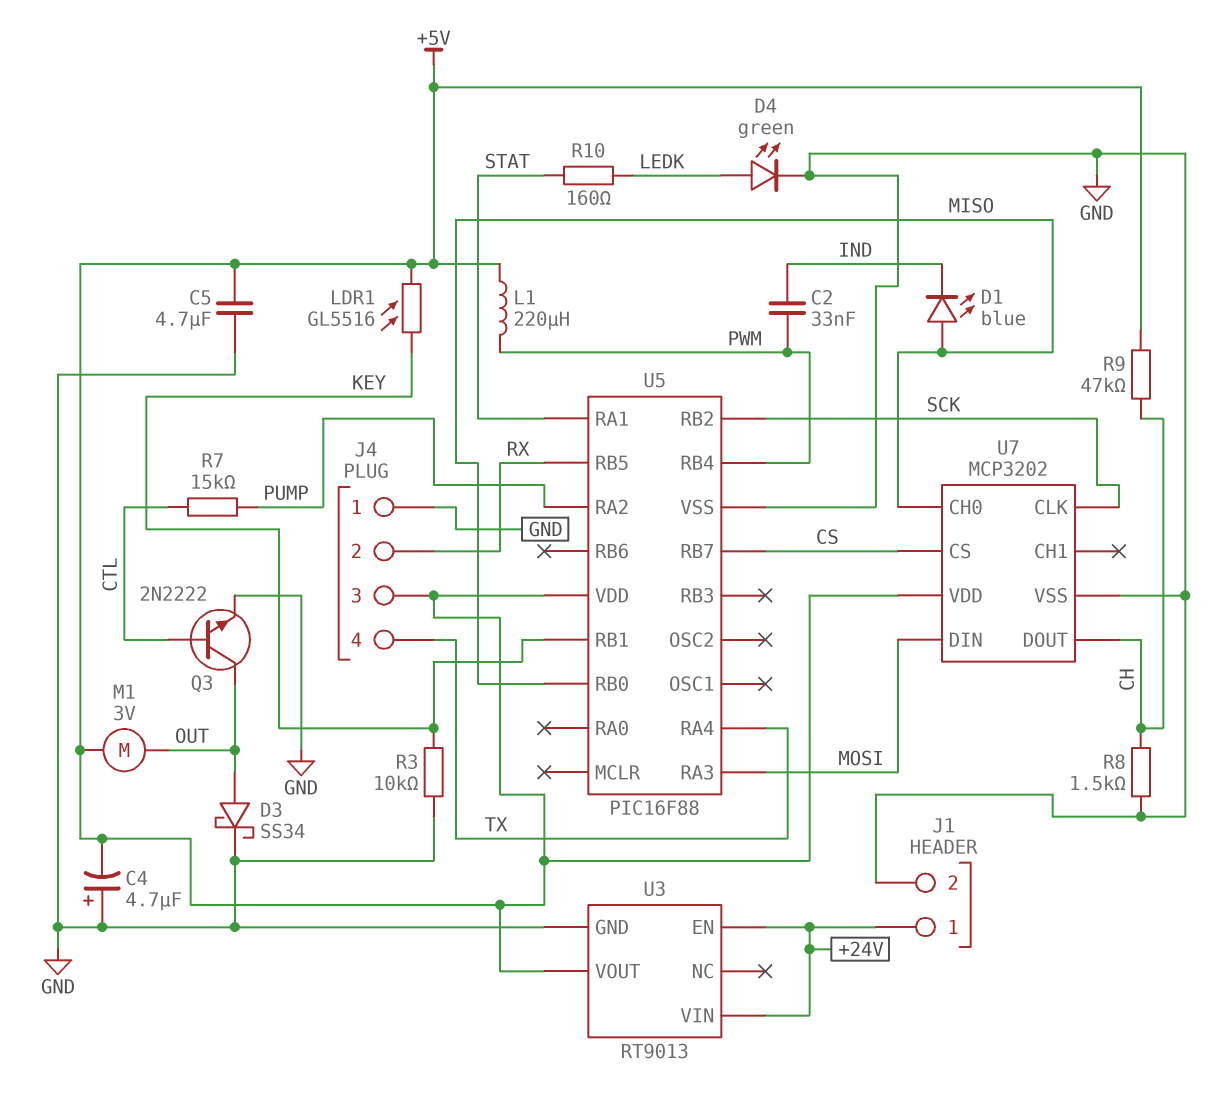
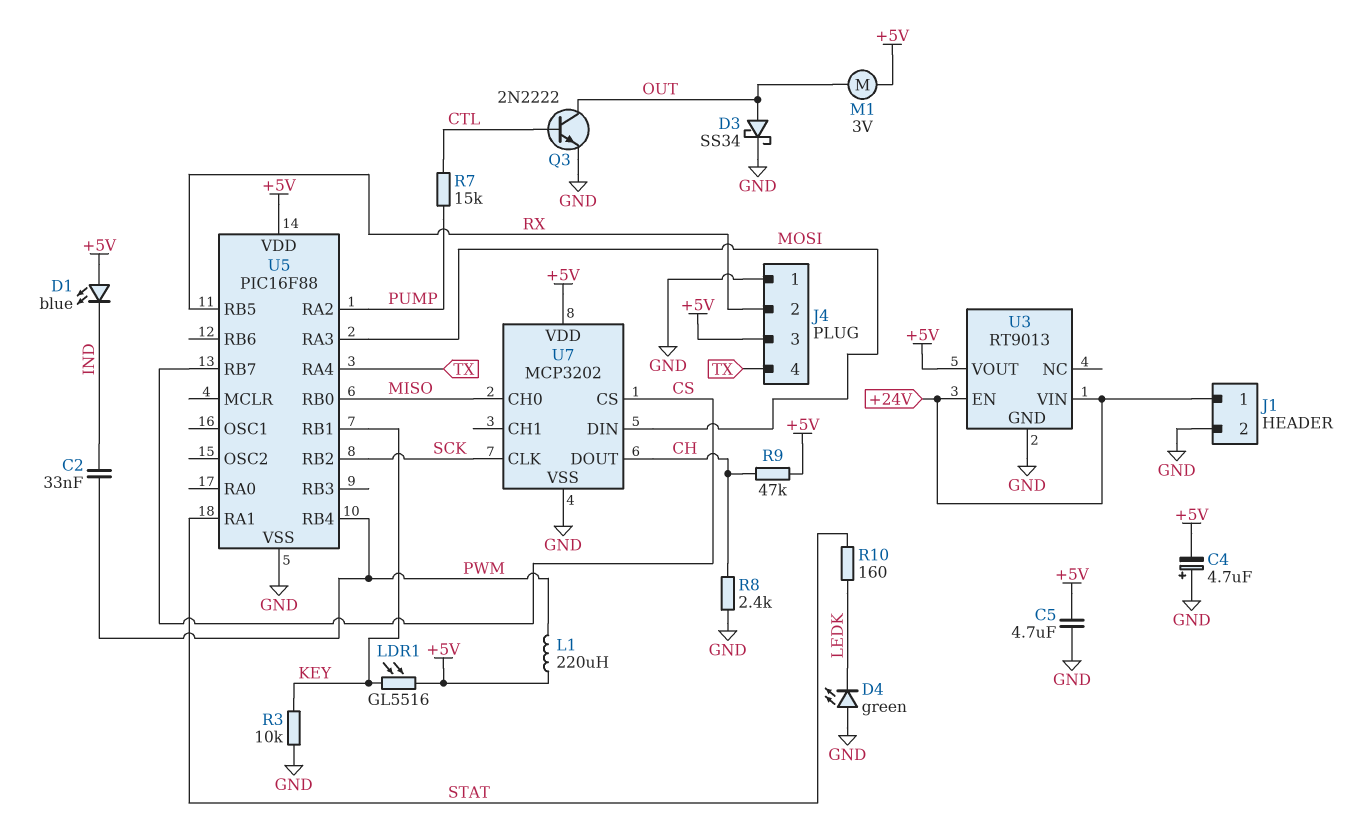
D1: LED blue (A MISO, K IND) -> LED blue (A +5V, K IND)
D4: LED green (A LEDK, K GND) -> LED green (A GND, K LEDK)
R8: 1.5k (CH, GND) -> 2.4k (CH, GND)

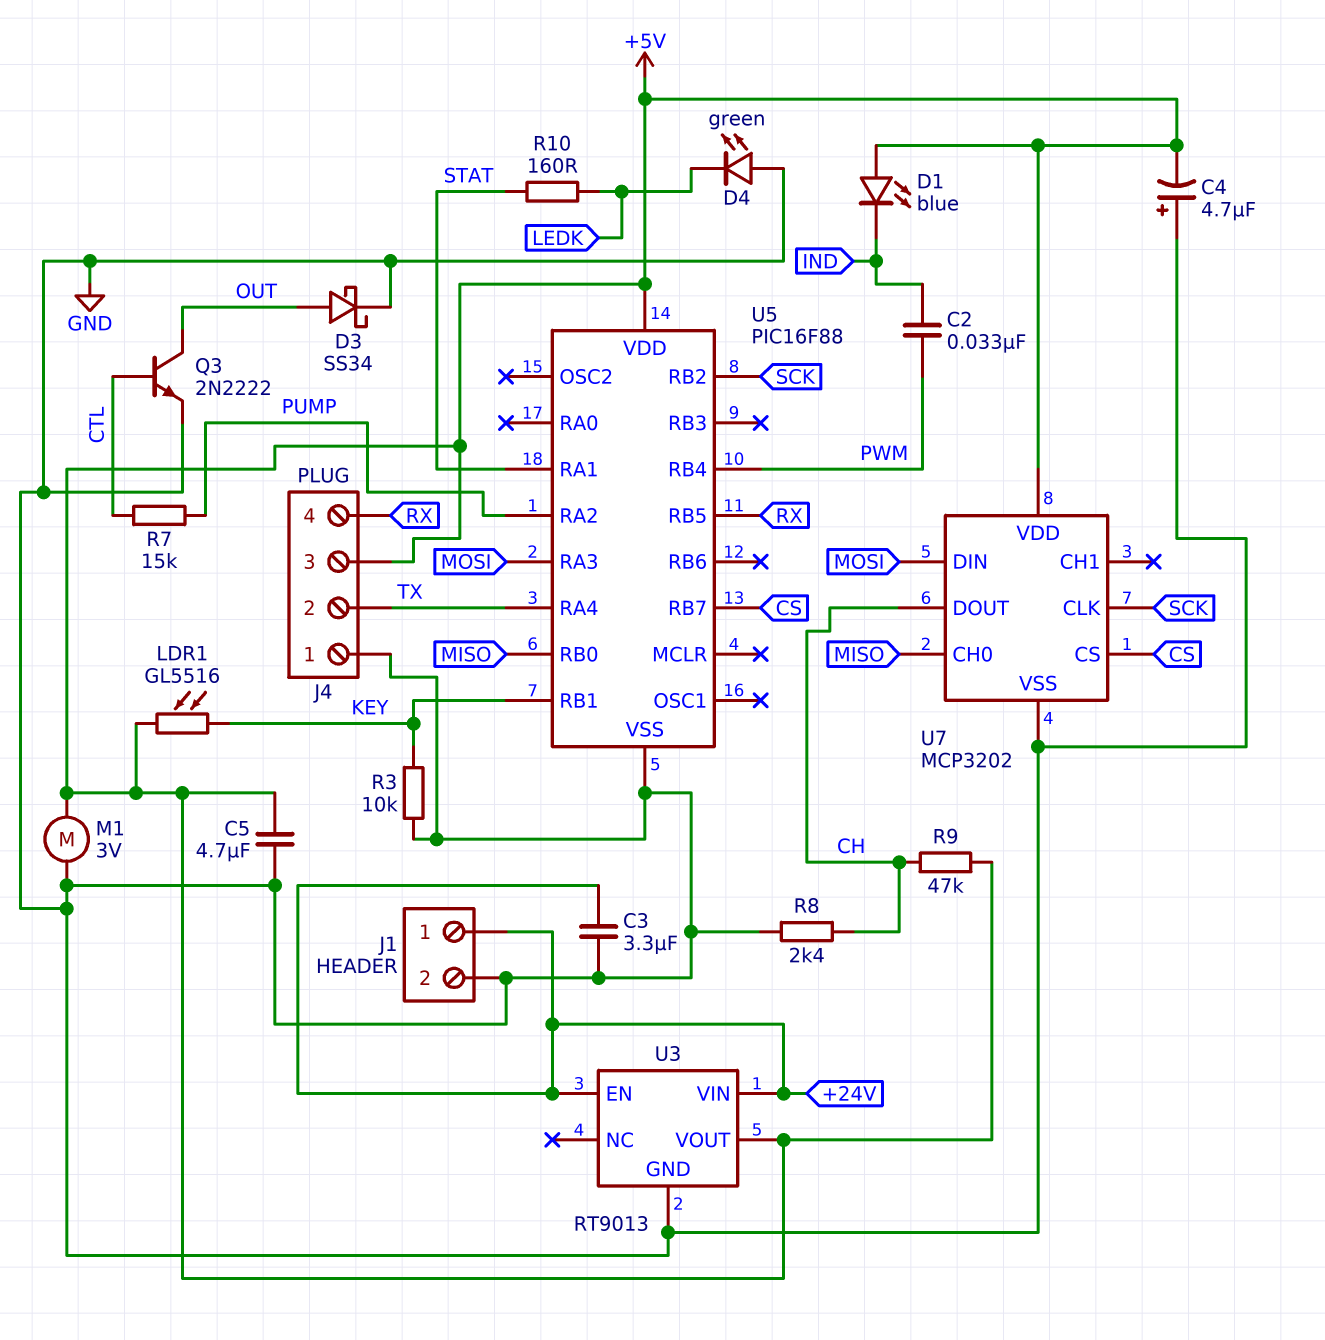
C3: none -> 3.3uF (+24V, GND)
J4 pin 2: RX -> TX
J4 pin 4: TX -> RX
L1: 220uH (+5V, PWM) -> none
M1: motor 3V (+5V, OUT) -> motor 3V (+5V, GND)

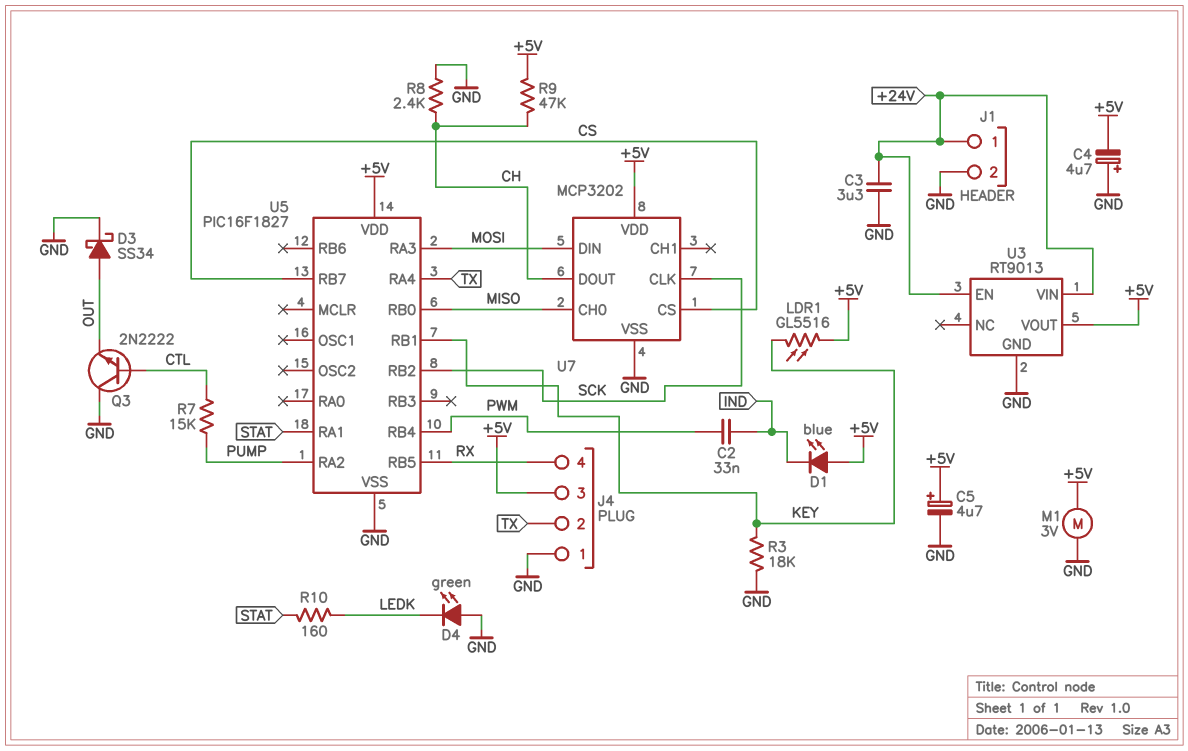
C5: 4.7uF (+5V, GND) -> 4.7uF (plus +5V, minus GND)
Q3: NPN 2N2222 (B CTL, C OUT, E GND) -> NPN 2N2222 (B CTL, C GND, E OUT)
R3: 10k (GND, KEY) -> 18k (GND, KEY)
U5: PIC16F88 -> PIC16F1827

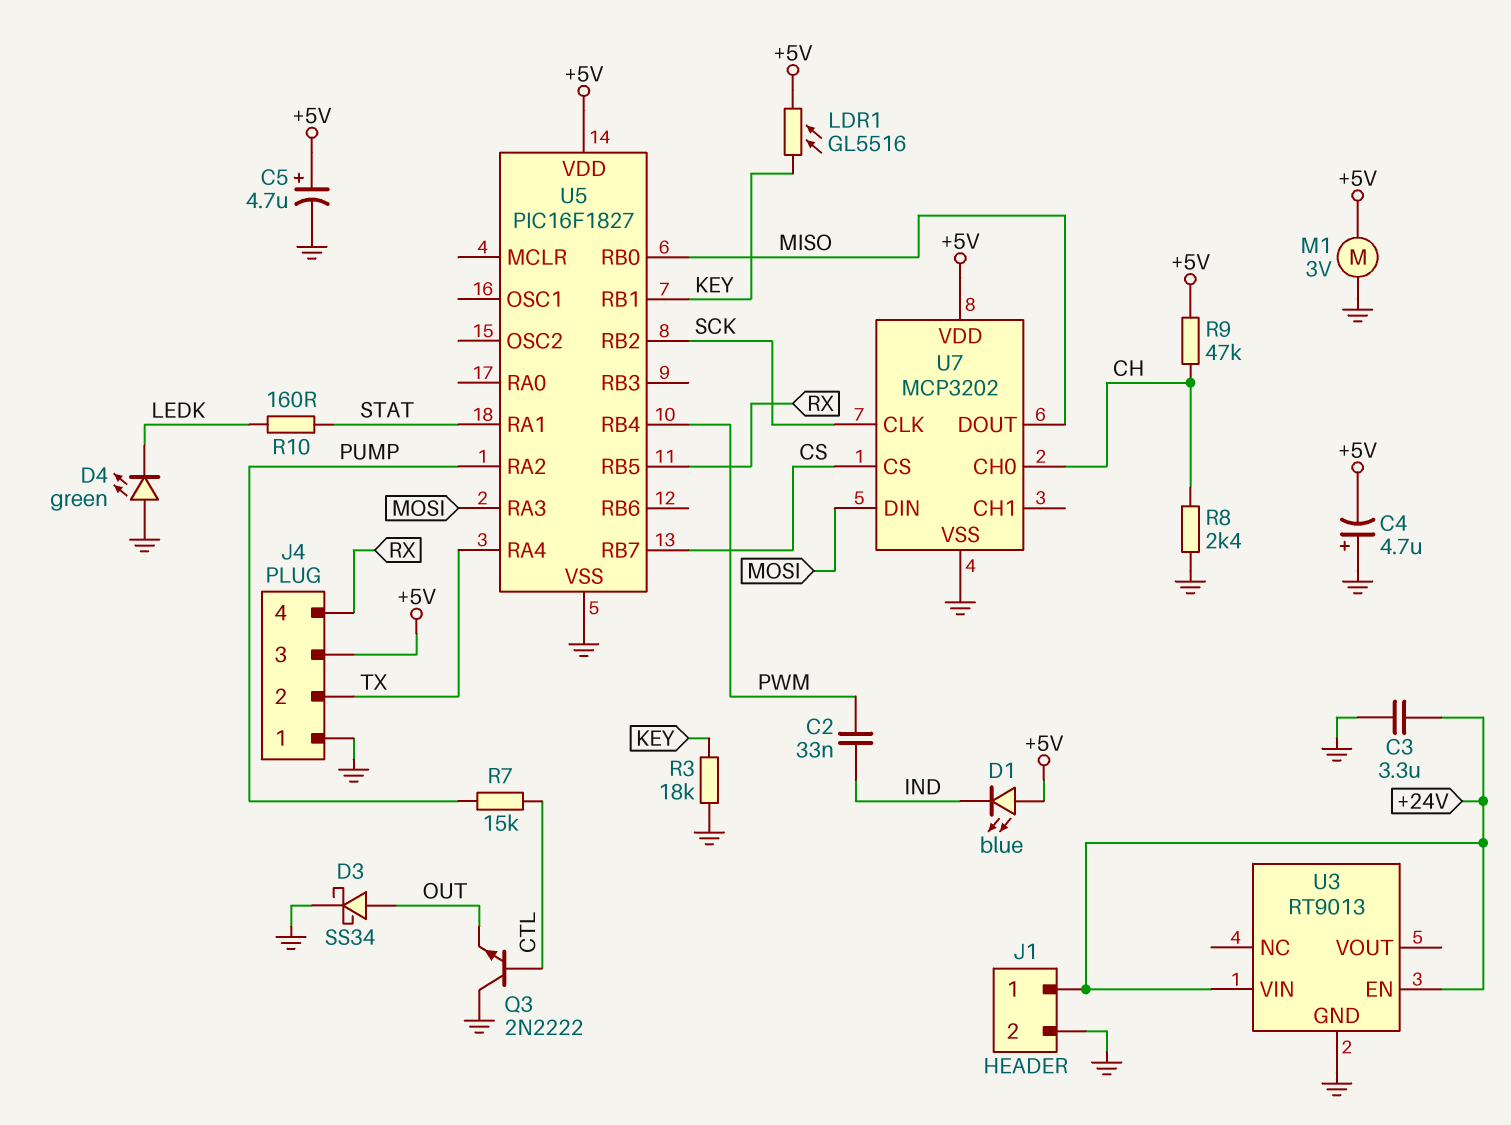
U3 pin VOUT: +5V -> none
U7 pin CH0: MISO -> CH
U7 pin DOUT: CH -> MISO

